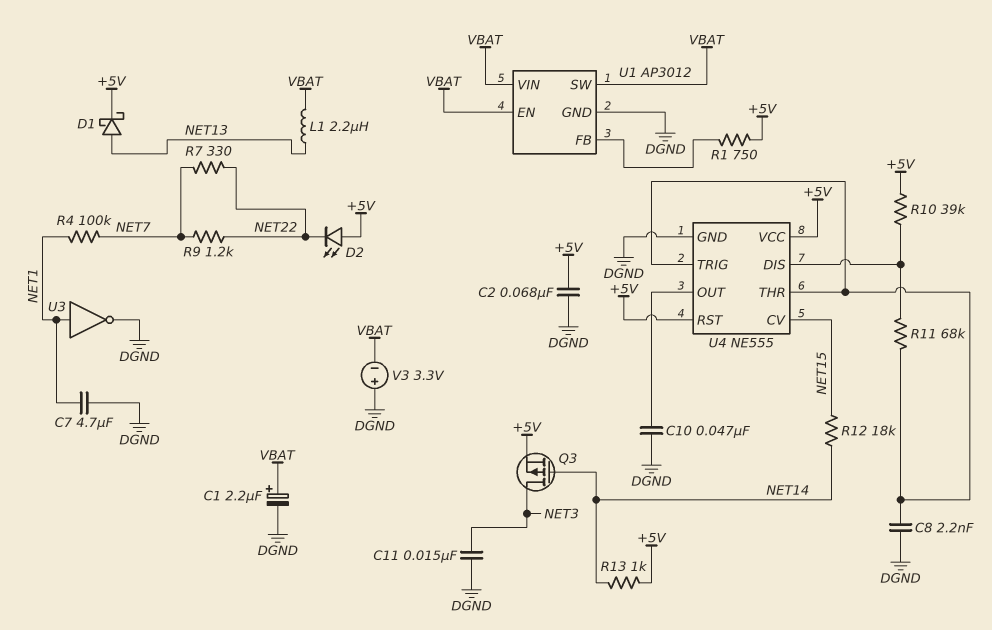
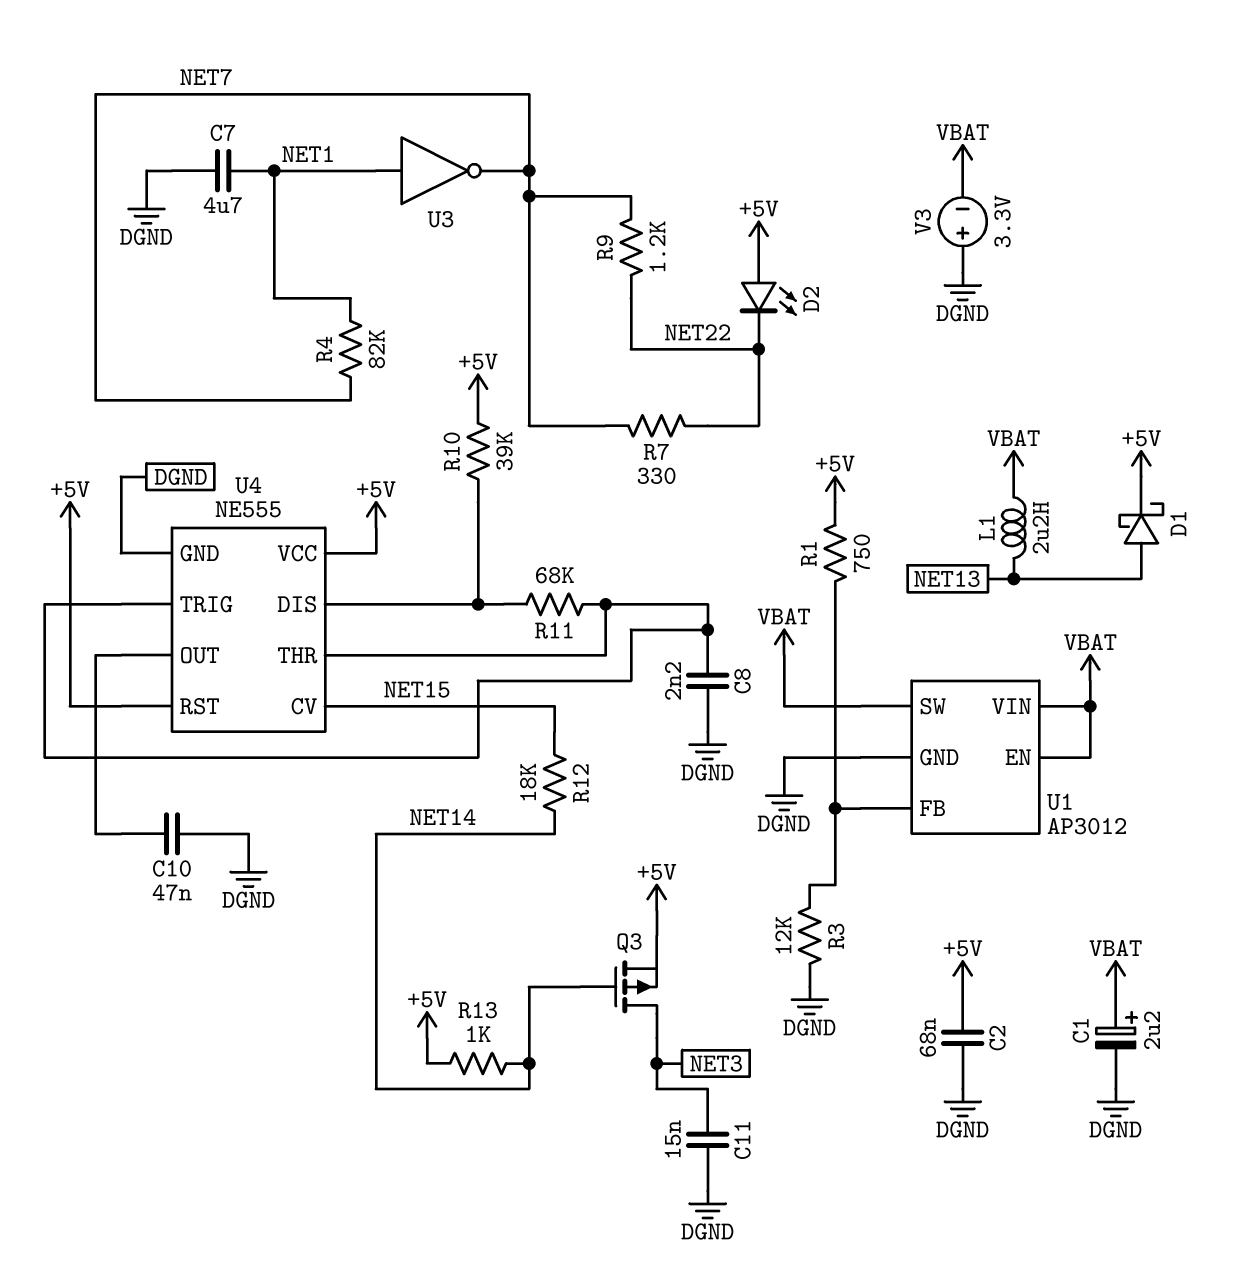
R3: none -> 12k (DGND, U1/FB)
R4: 100k (NET1, NET7) -> 82k (NET1, NET7)
U3: NOT (in NET1, out DGND) -> NOT (in NET1, out NET7)

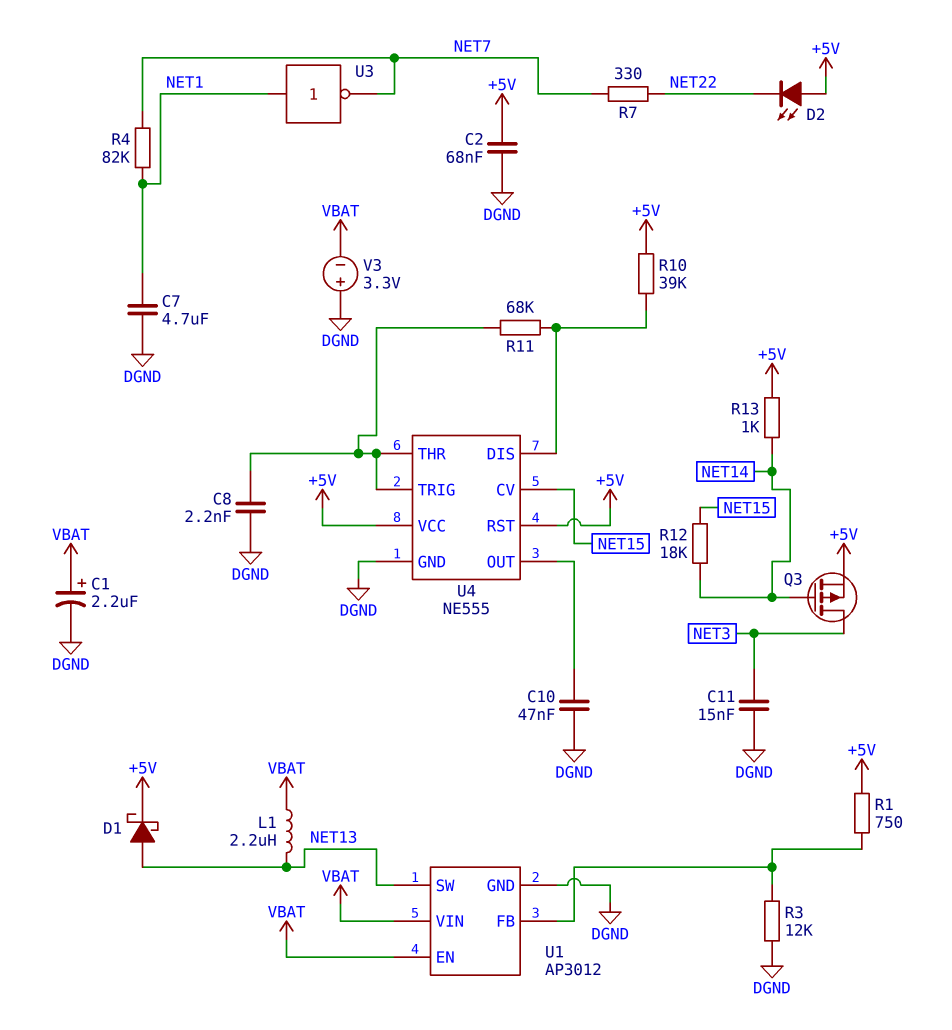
R9: 1.2k (NET7, NET22) -> none
U1 pin SW: VBAT -> NET13

